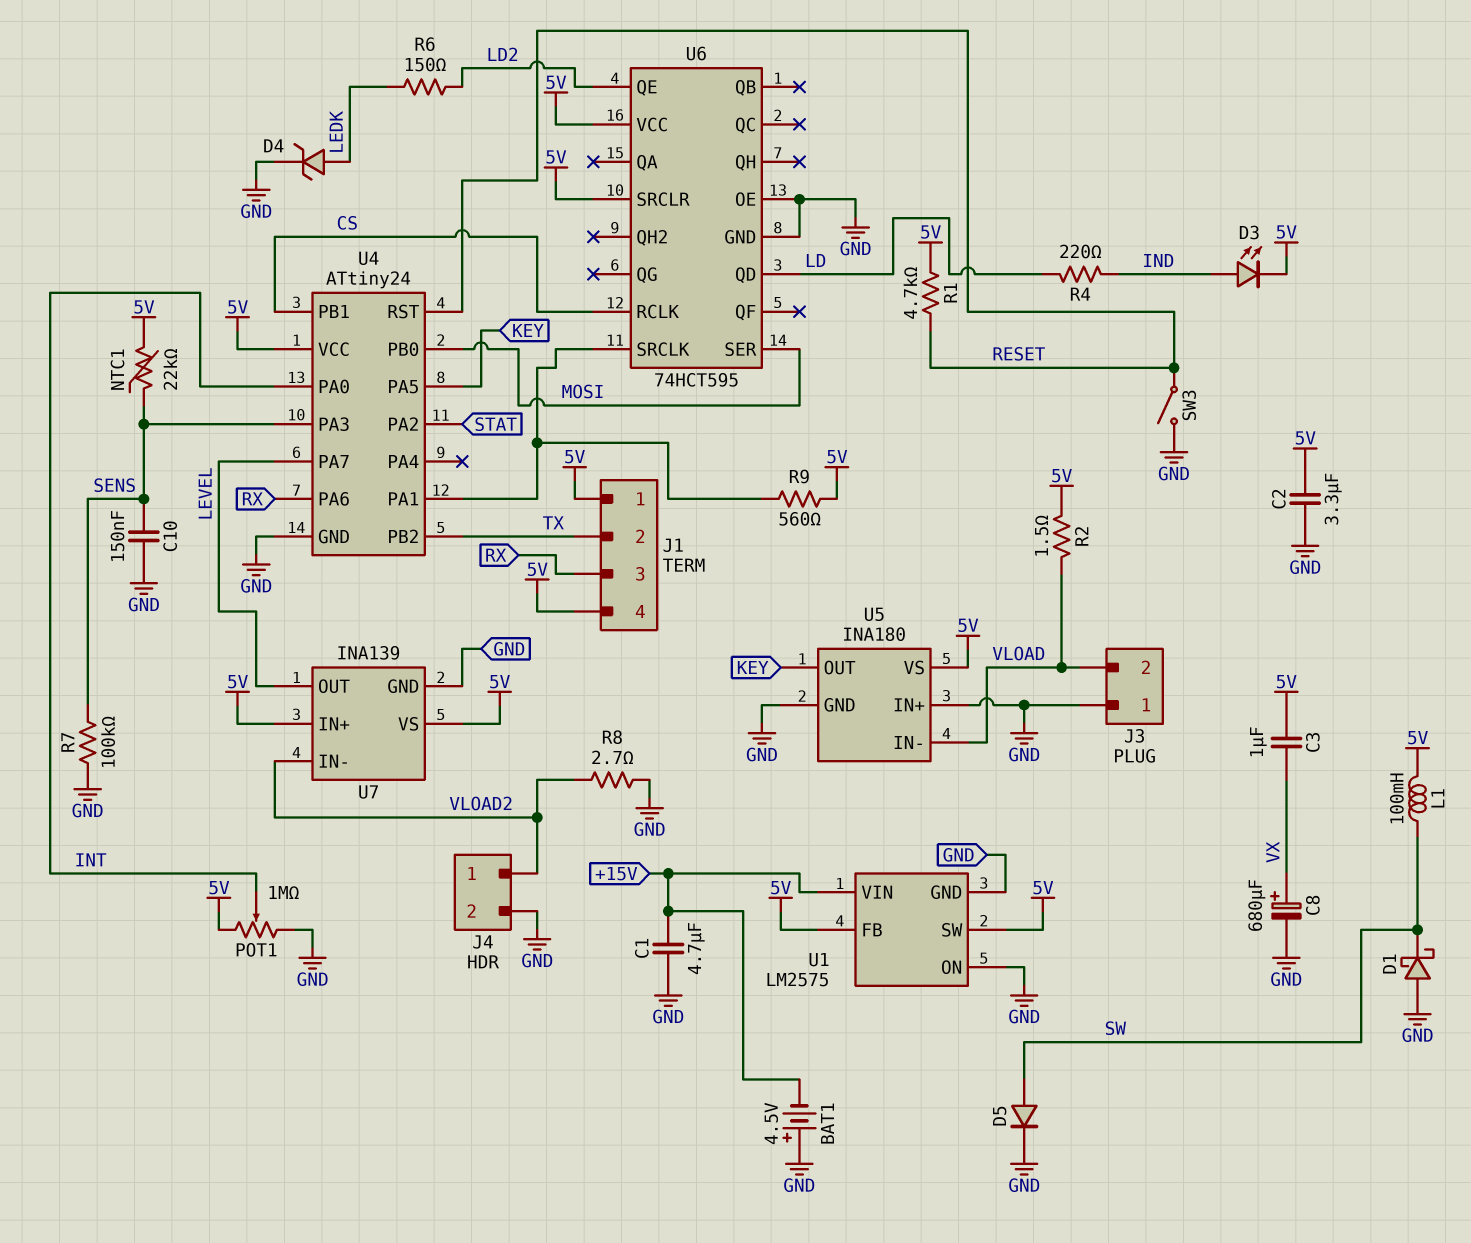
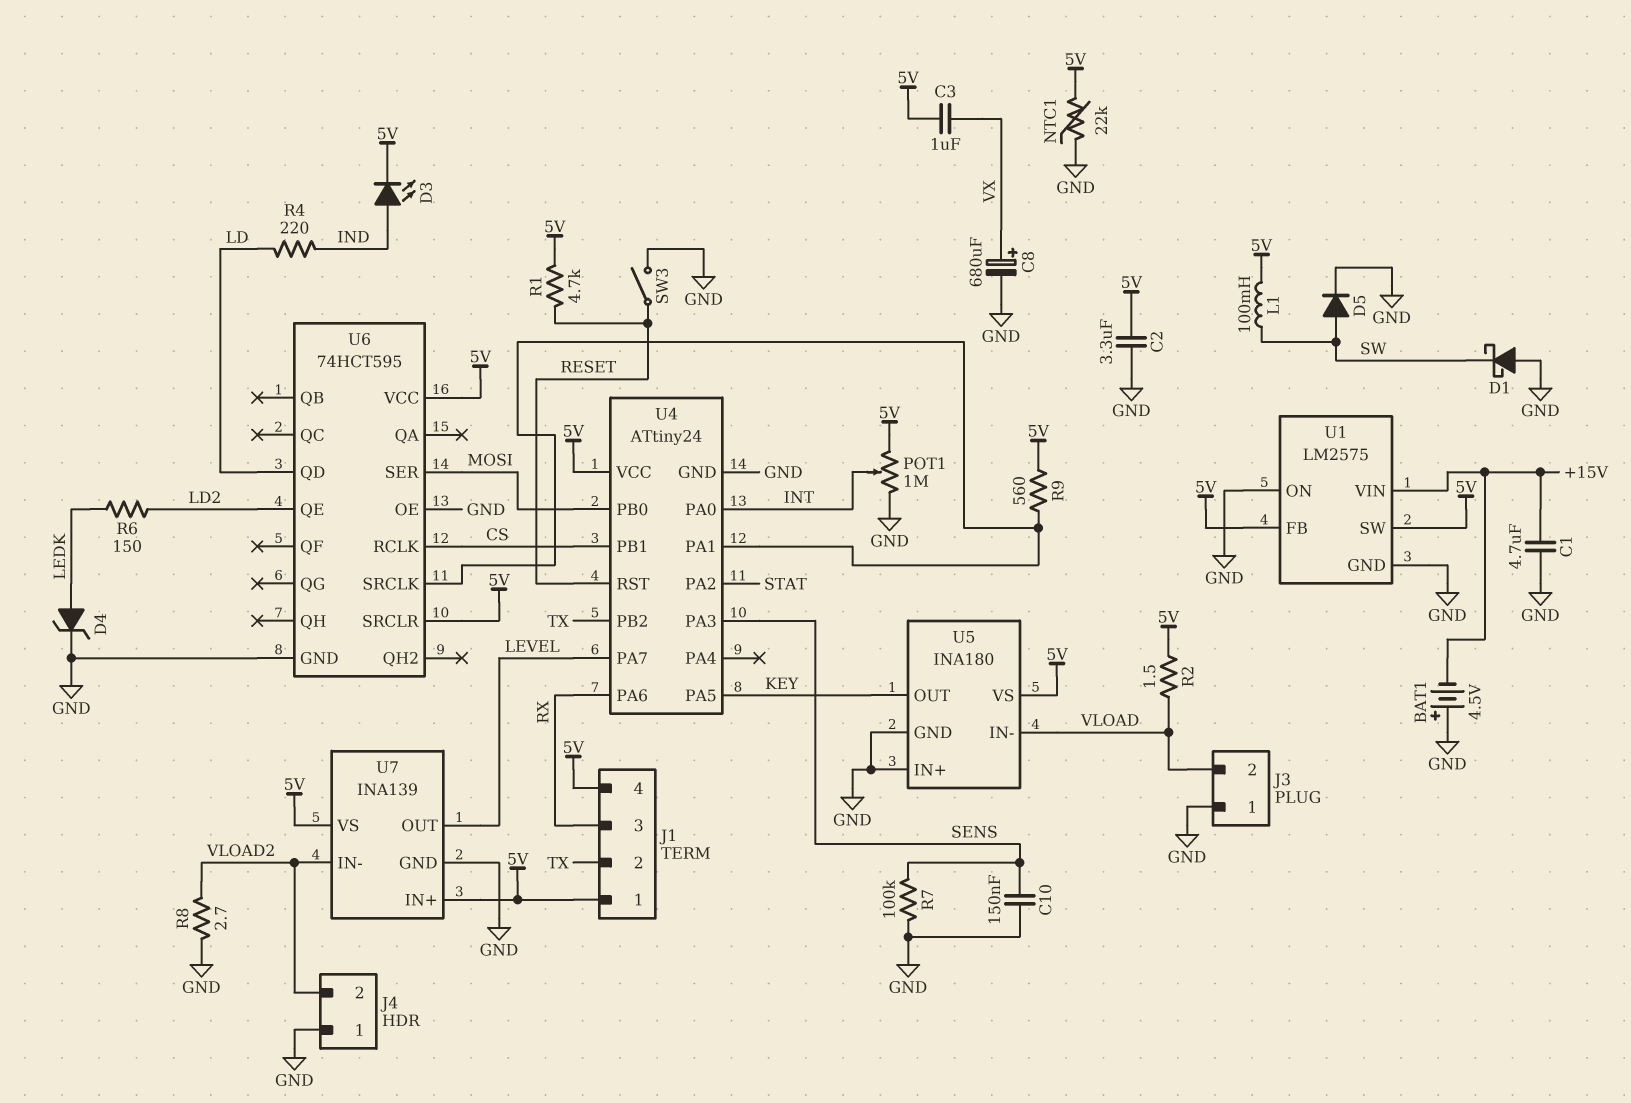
J4 pin 1: VLOAD2 -> GND
J4 pin 2: GND -> VLOAD2
NTC1: 22k (5V, SENS) -> 22k (5V, GND)

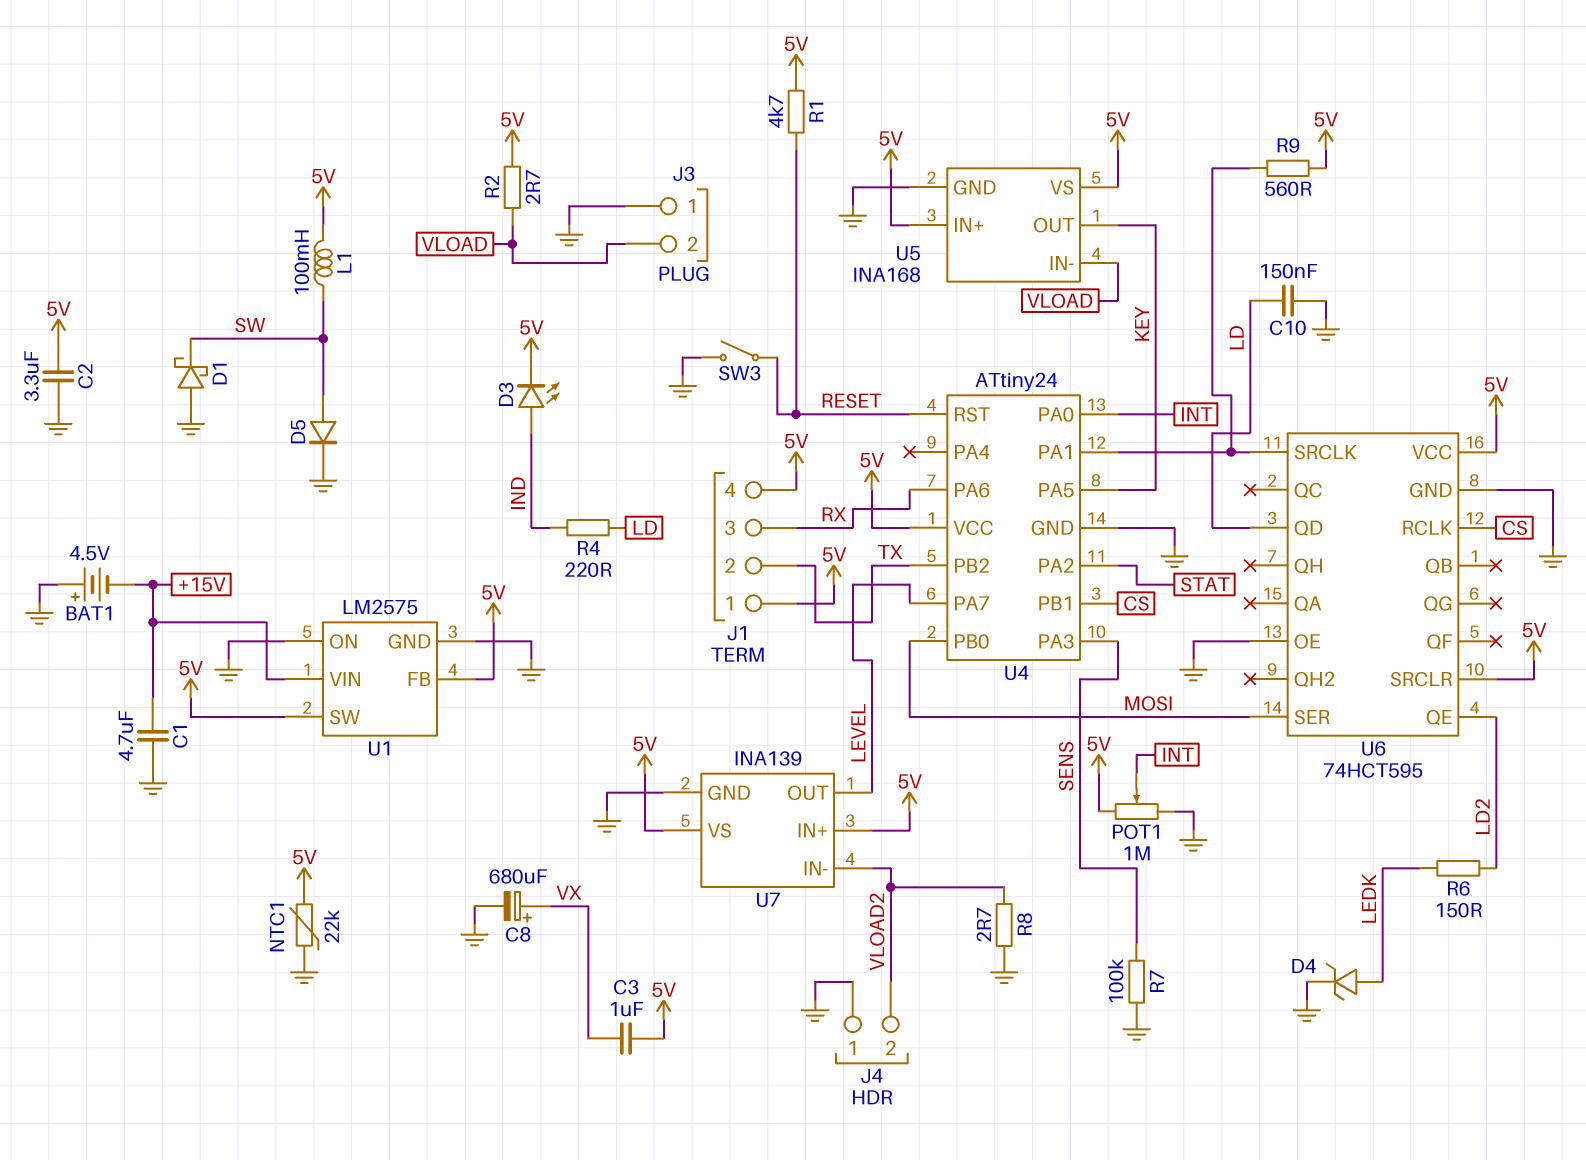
C10: 150nF (GND, SENS) -> 150nF (GND, LD)
R2: 1.5 (5V, VLOAD) -> 2.7 (5V, VLOAD)
U5: INA180 -> INA168
U5 pin IN+: GND -> 5V

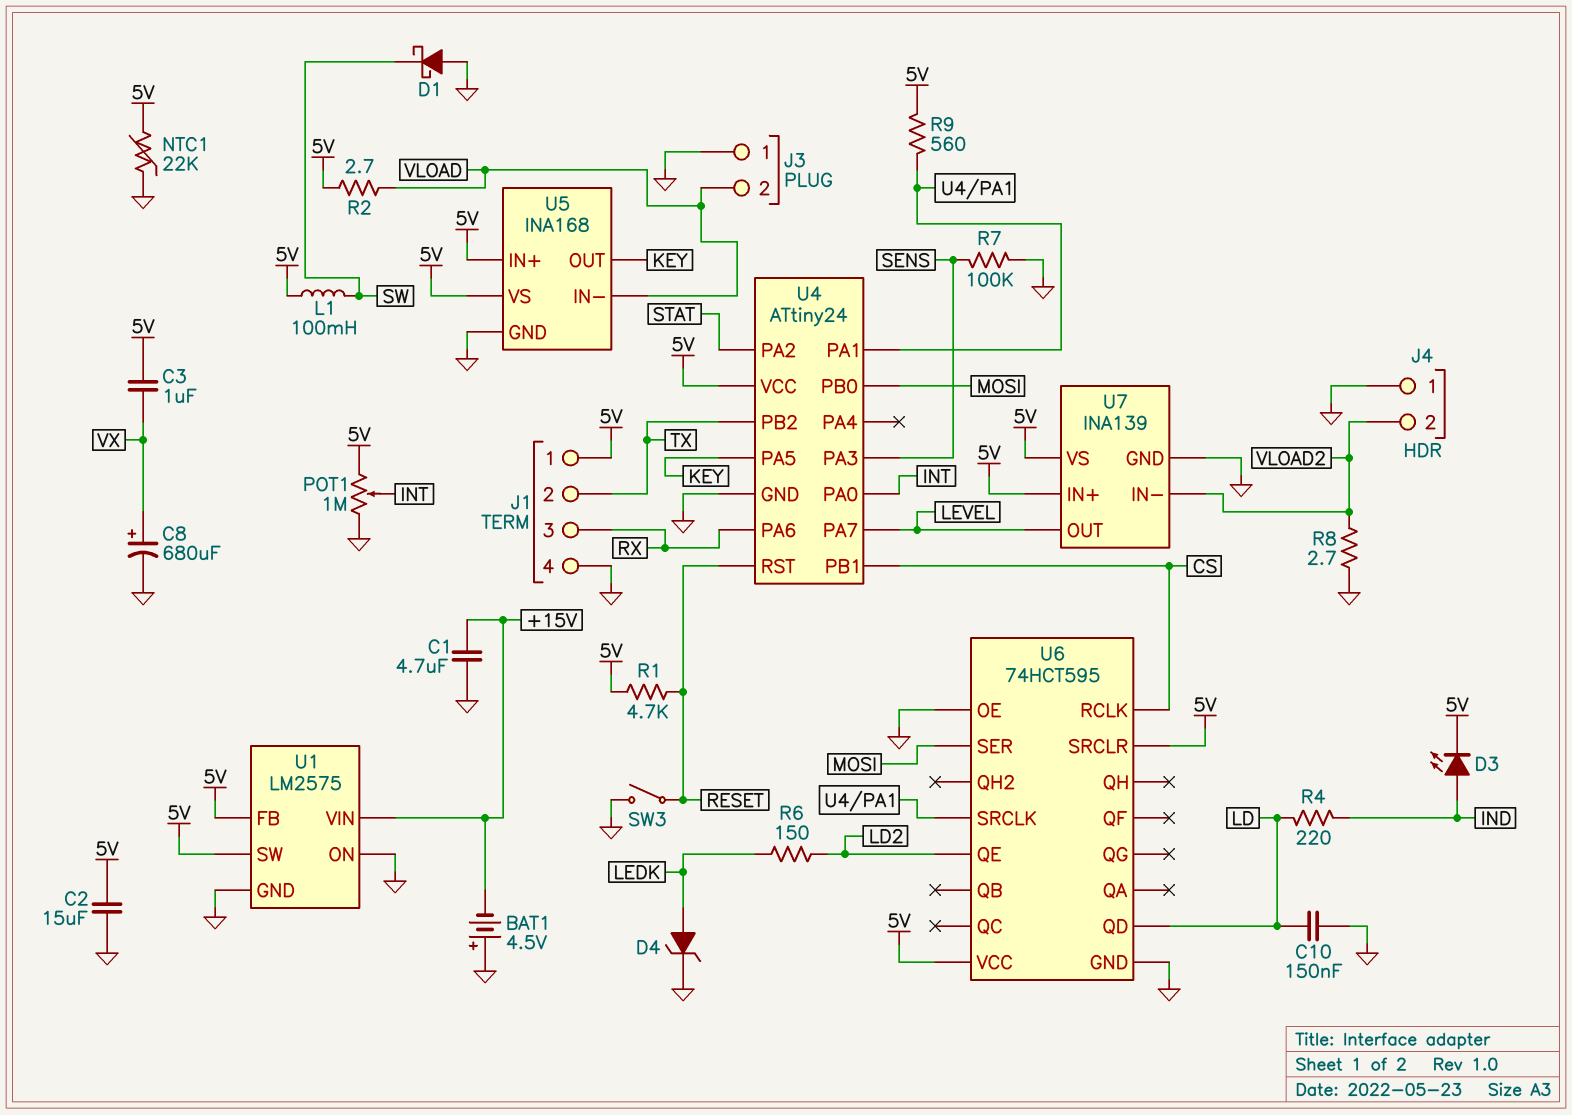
C2: 3.3uF (5V, GND) -> 15uF (5V, GND)
D5: diode (A SW, K GND) -> none
J1 pin 4: 5V -> GND

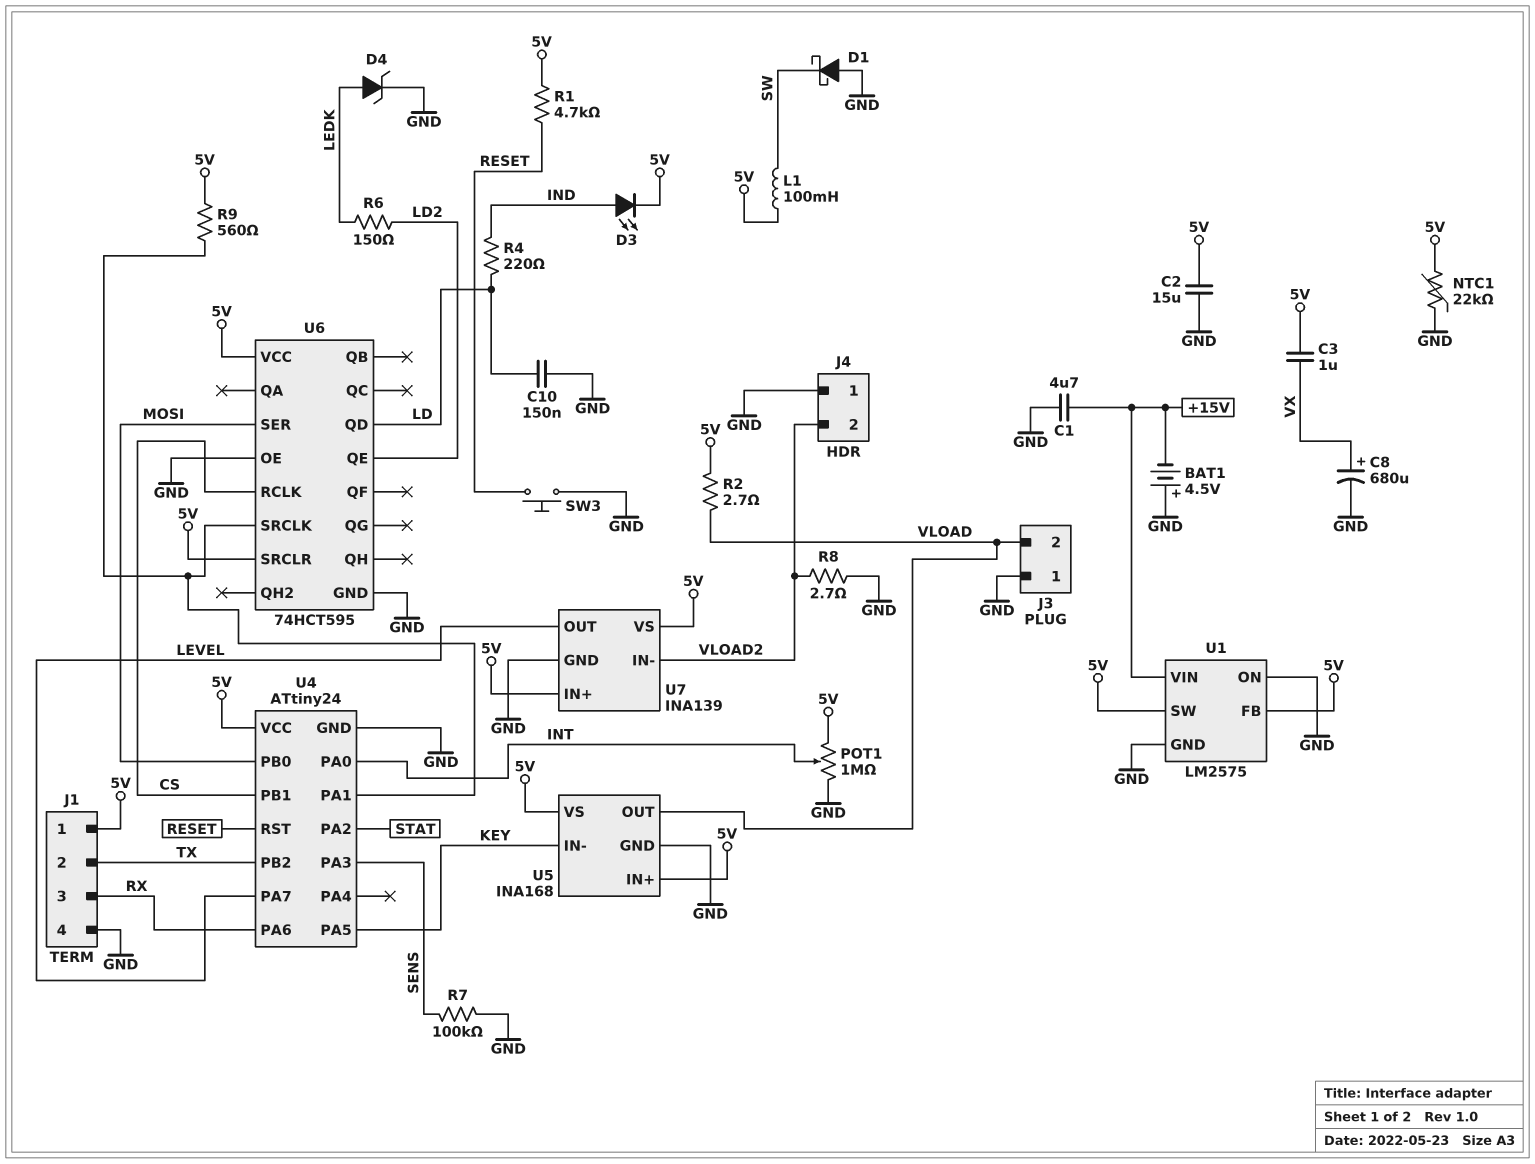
SW3: switch (GND, RESET) -> button (GND, RESET)
U5 pin IN-: VLOAD -> KEY
U5 pin OUT: KEY -> VLOAD

